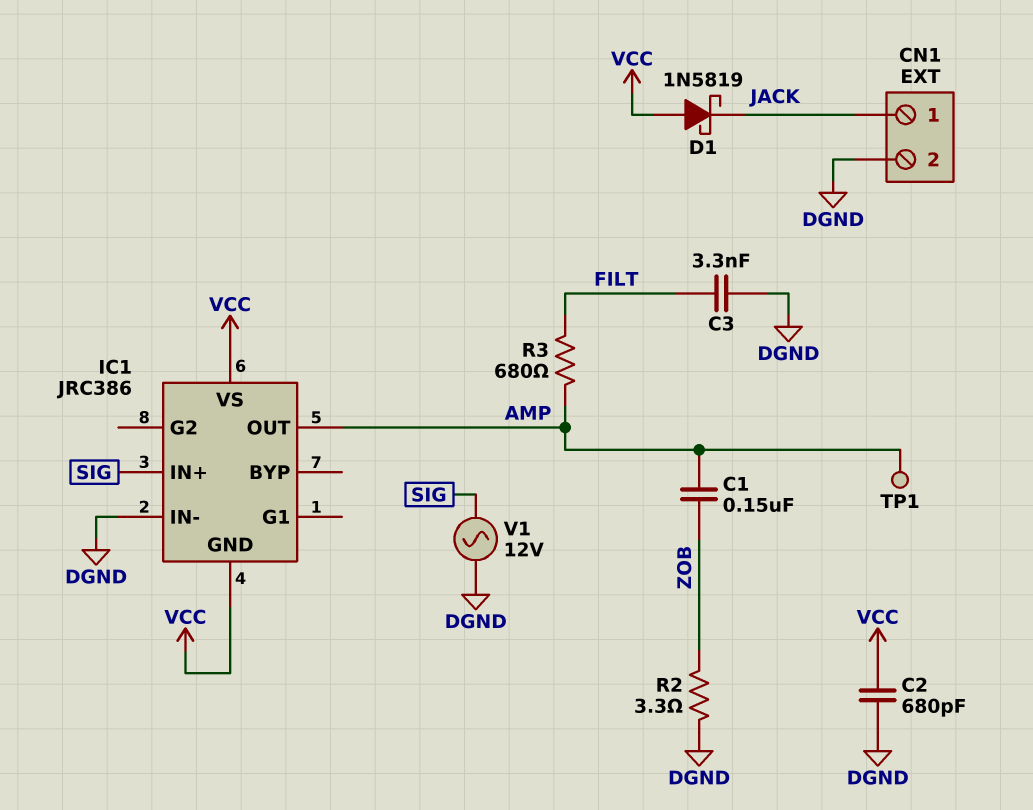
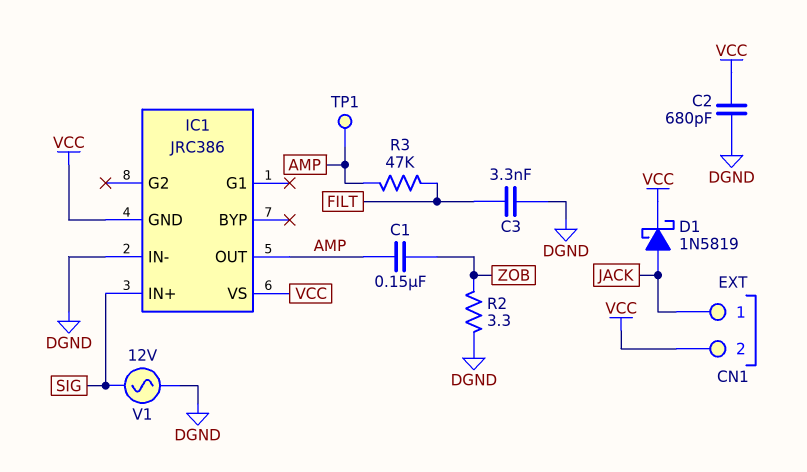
CN1 pin 2: DGND -> VCC
D1: schottky 1N5819 (A VCC, K JACK) -> schottky 1N5819 (A JACK, K VCC)
R3: 680 (AMP, FILT) -> 47k (AMP, FILT)

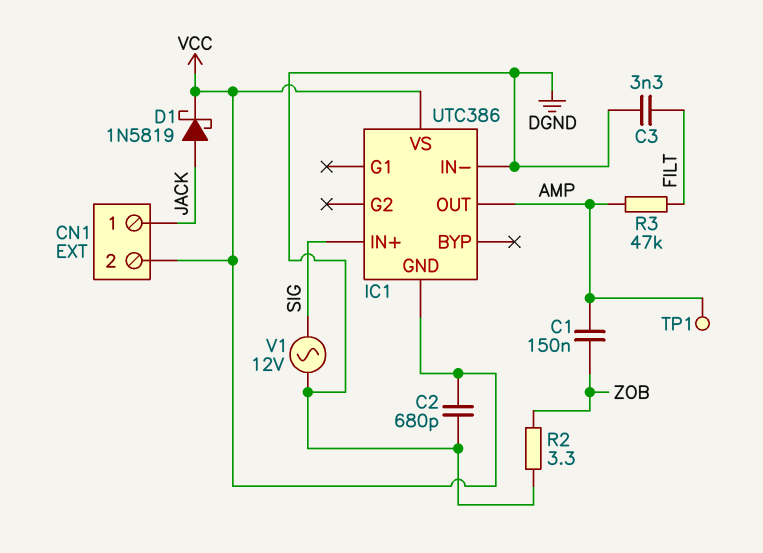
IC1: JRC386 -> UTC386

